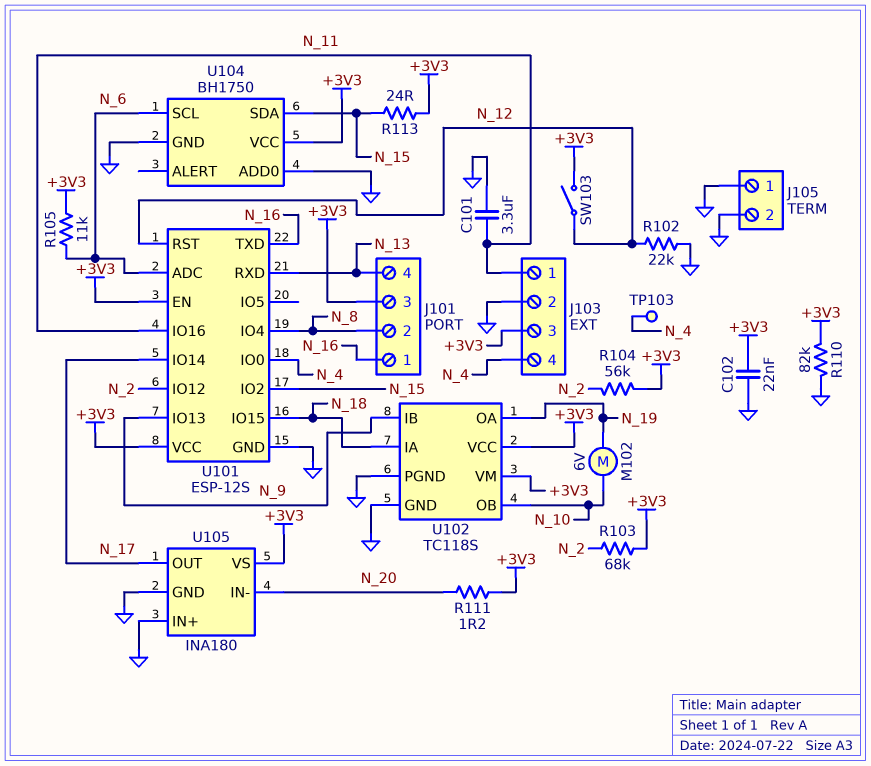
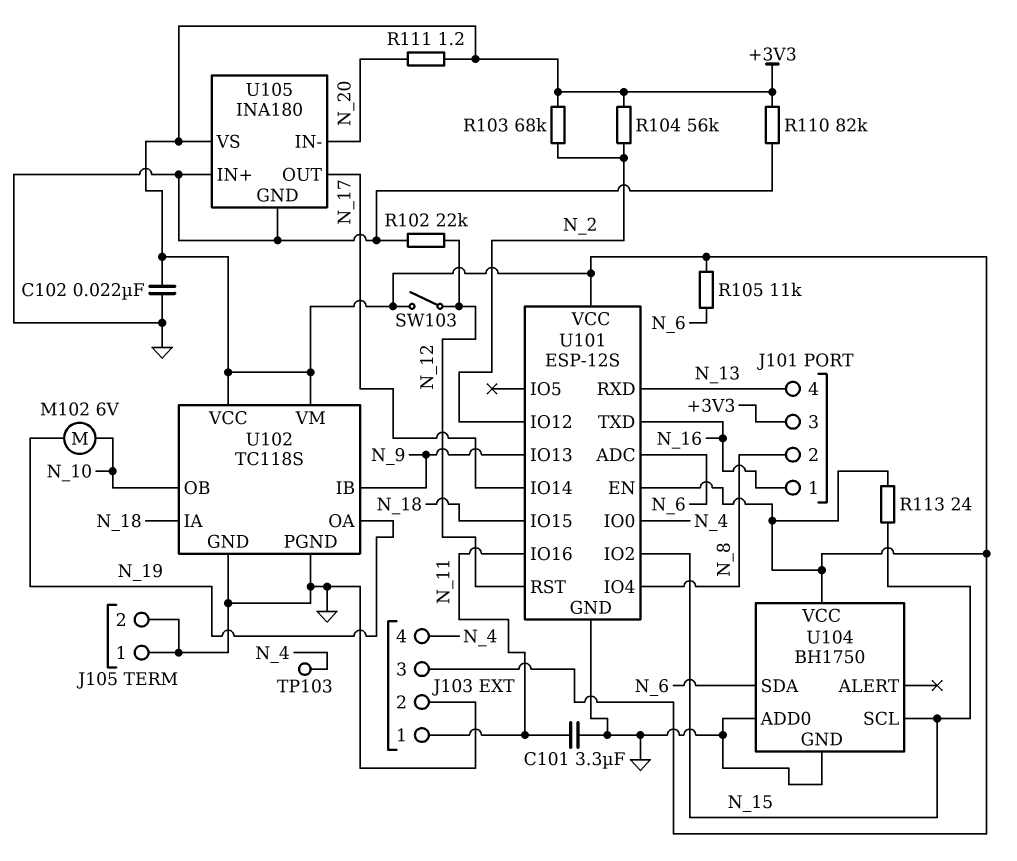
U104 pin SCL: N_6 -> N_15
U104 pin SDA: N_15 -> N_6

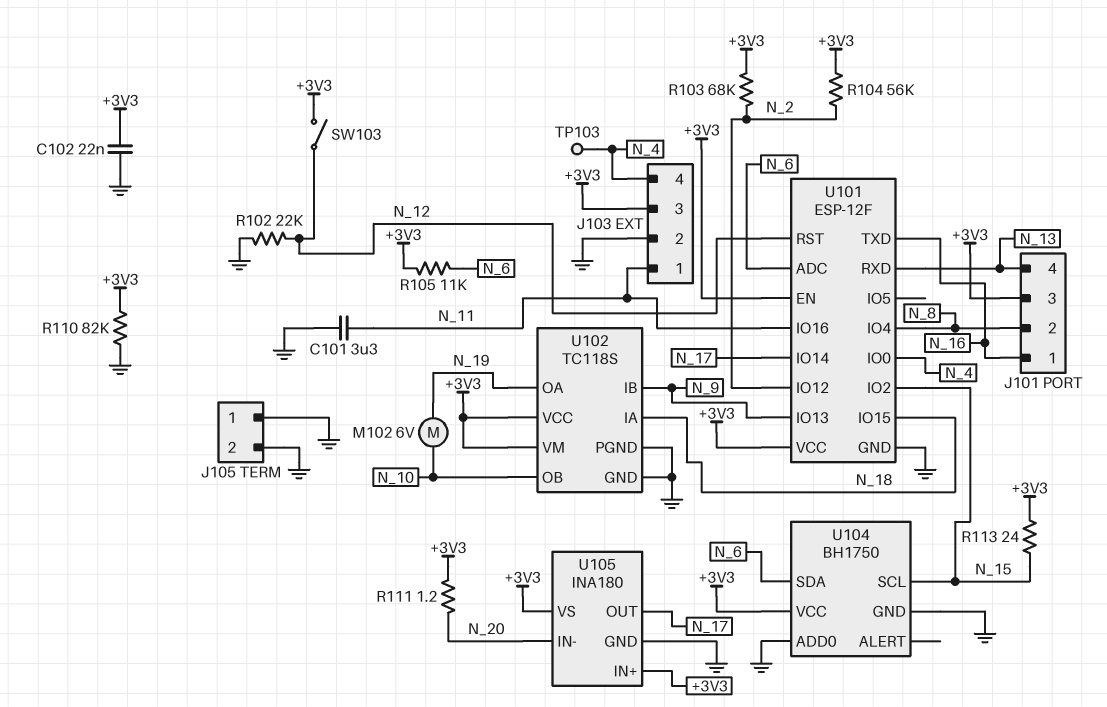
U101: ESP-12S -> ESP-12F
U105 pin IN+: GND -> +3V3

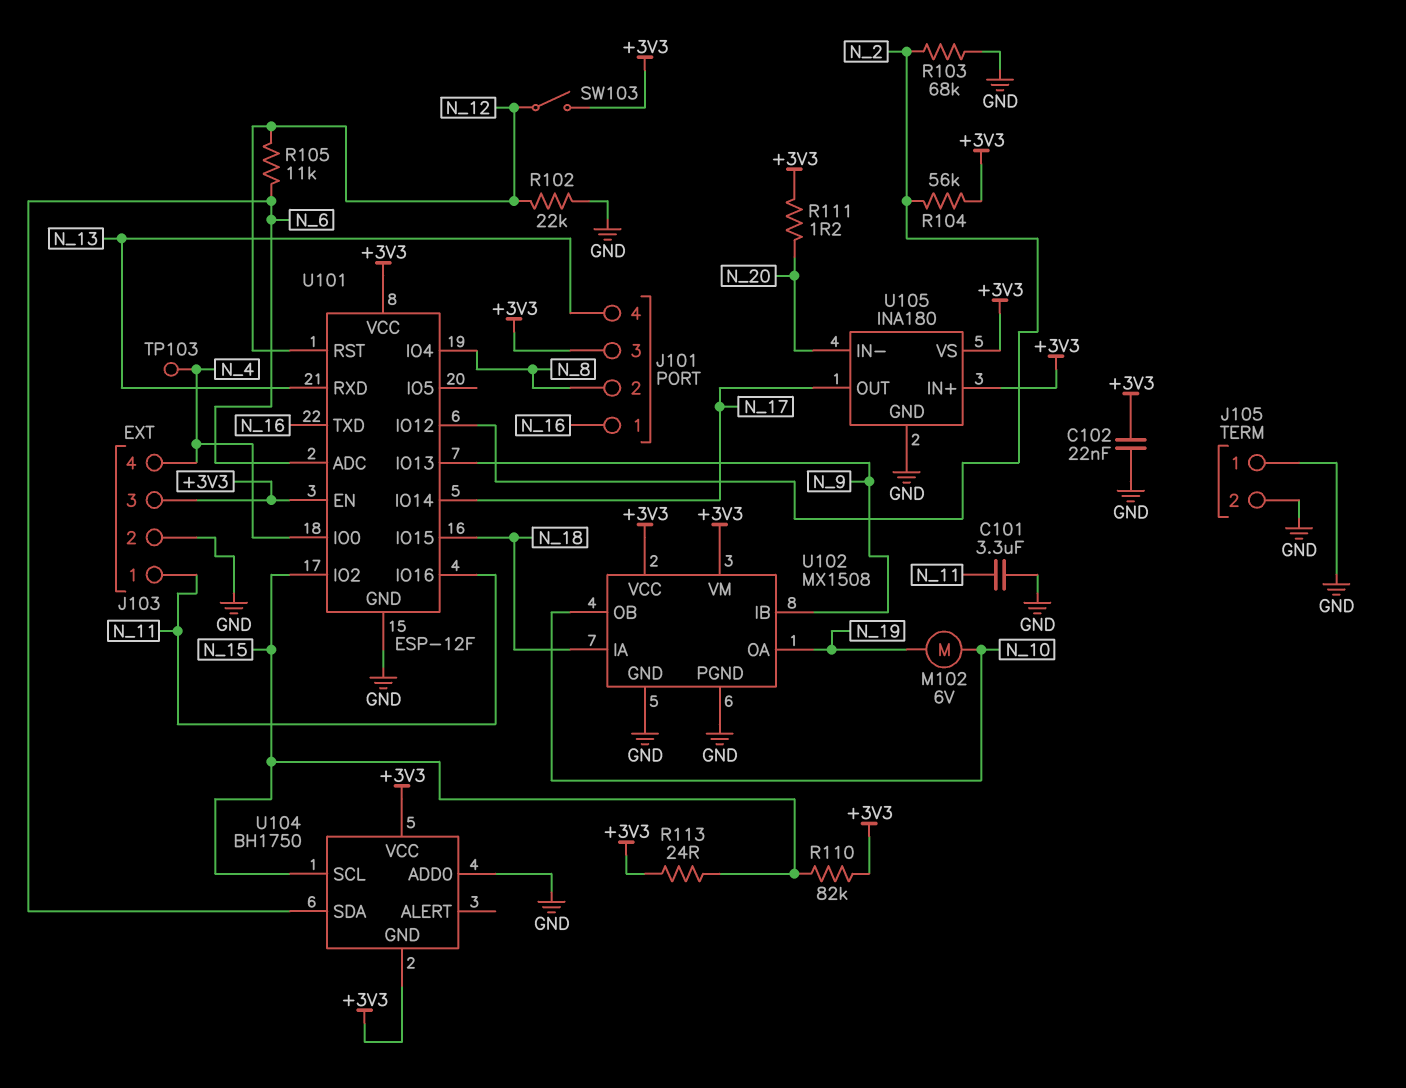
R103: 68k (+3V3, N_2) -> 68k (GND, N_2)
R105: 11k (+3V3, N_6) -> 11k (N_6, N_12)
R110: 82k (+3V3, GND) -> 82k (+3V3, N_15)
U102: TC118S -> MX1508
U104 pin GND: GND -> +3V3

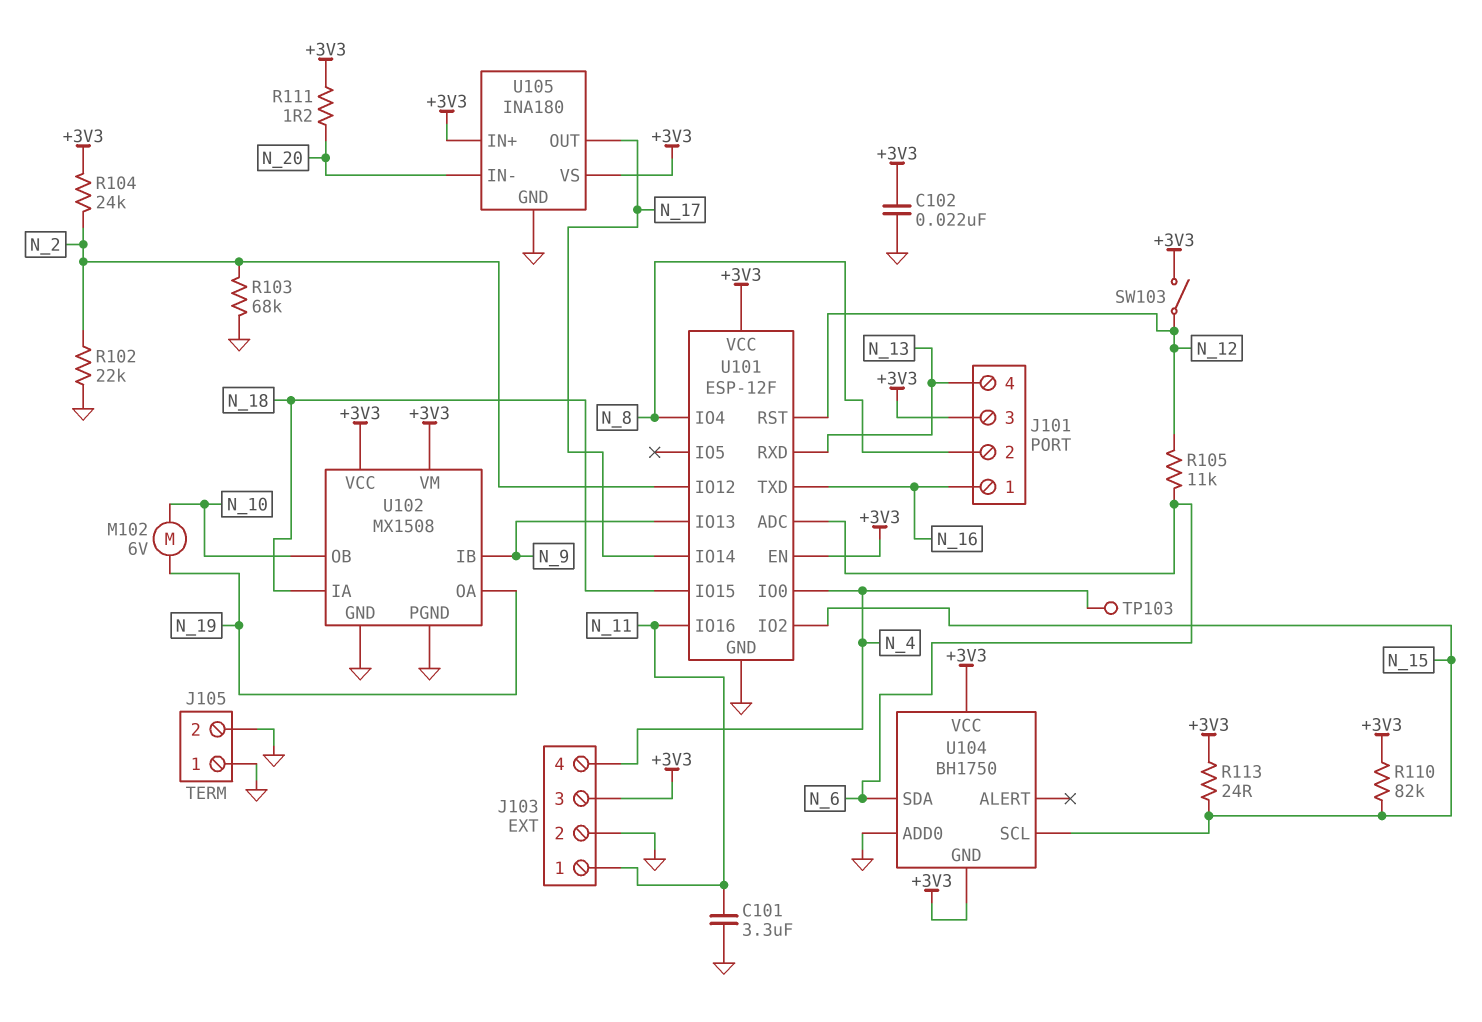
R102: 22k (GND, N_12) -> 22k (GND, N_2)
R104: 56k (+3V3, N_2) -> 24k (+3V3, N_2)

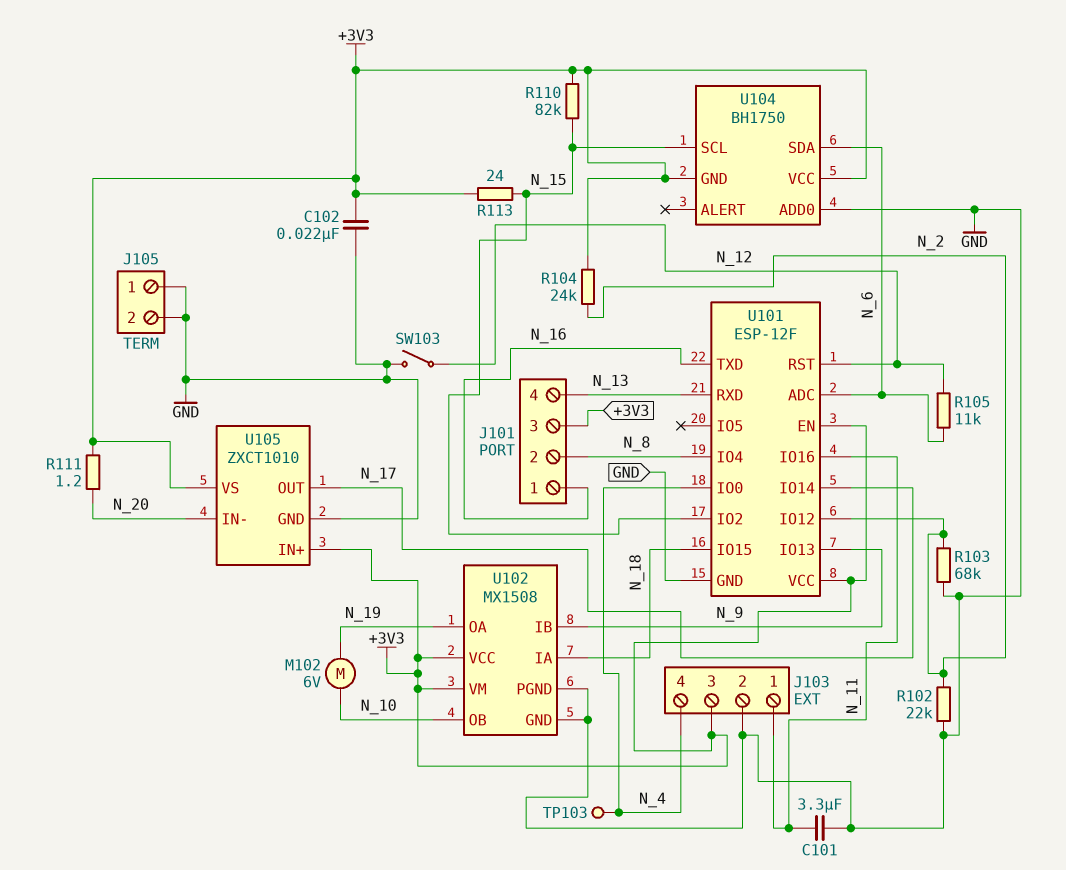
SW103: switch (+3V3, N_12) -> switch (GND, N_12)
U105: INA180 -> ZXCT1010

